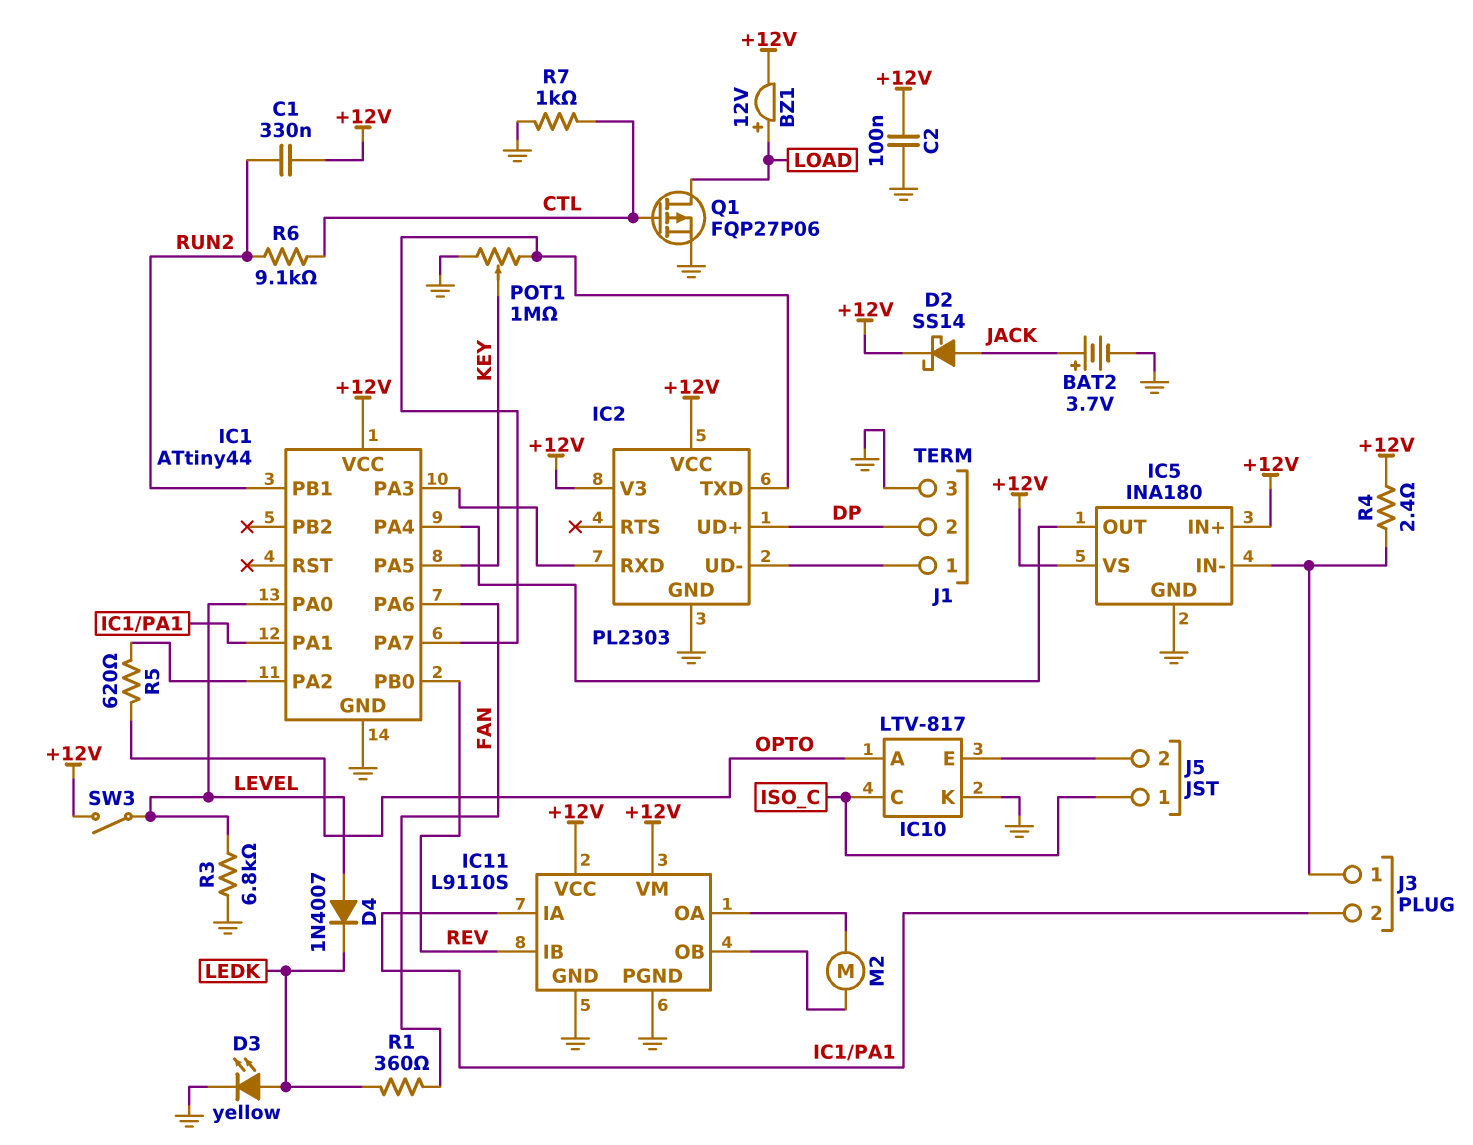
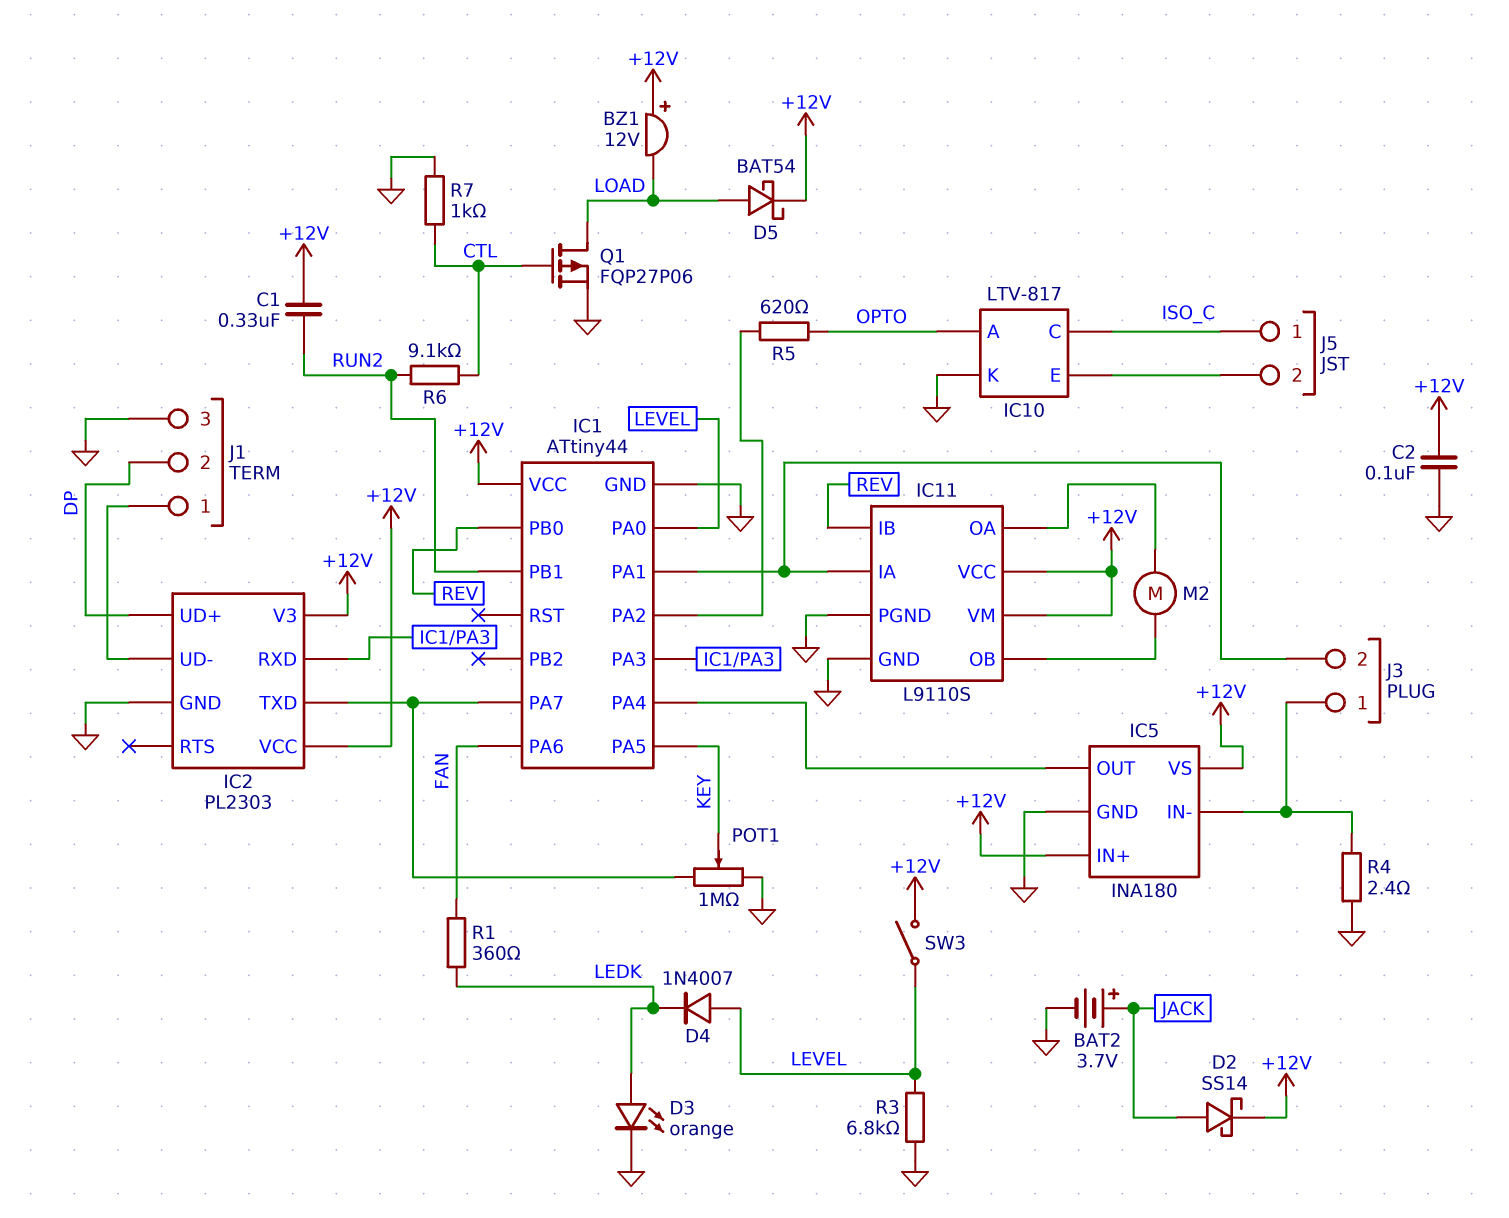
BZ1: buzzer 12V (plus LOAD, minus +12V) -> buzzer 12V (plus +12V, minus LOAD)
D3: LED yellow (A LEDK, K GND) -> LED orange (A LEDK, K GND)
D5: none -> schottky BAT54 (A LOAD, K +12V)
R4: 2.4 (+12V, IC5/IN-) -> 2.4 (GND, IC5/IN-)

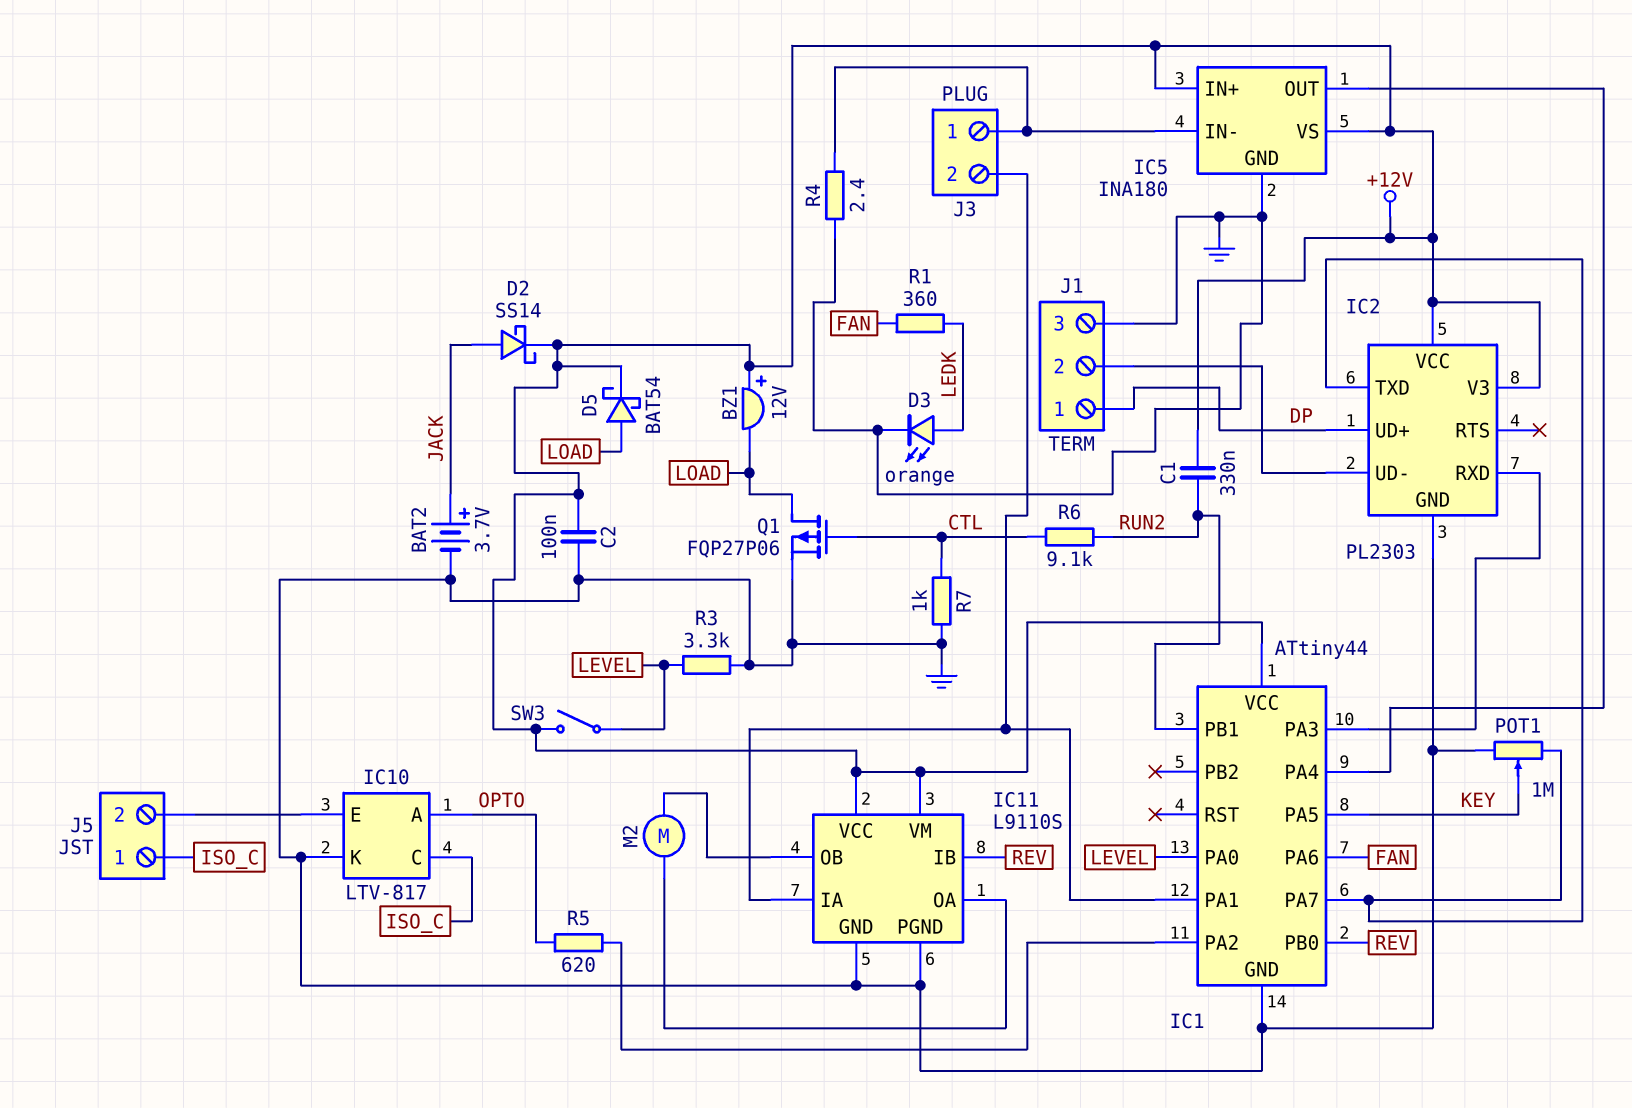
D4: diode 1N4007 (A LEVEL, K LEDK) -> none
J1 pin 1: IC2/UD- -> DP
J1 pin 2: DP -> IC2/UD-
R3: 6.8k (GND, LEVEL) -> 3.3k (GND, LEVEL)

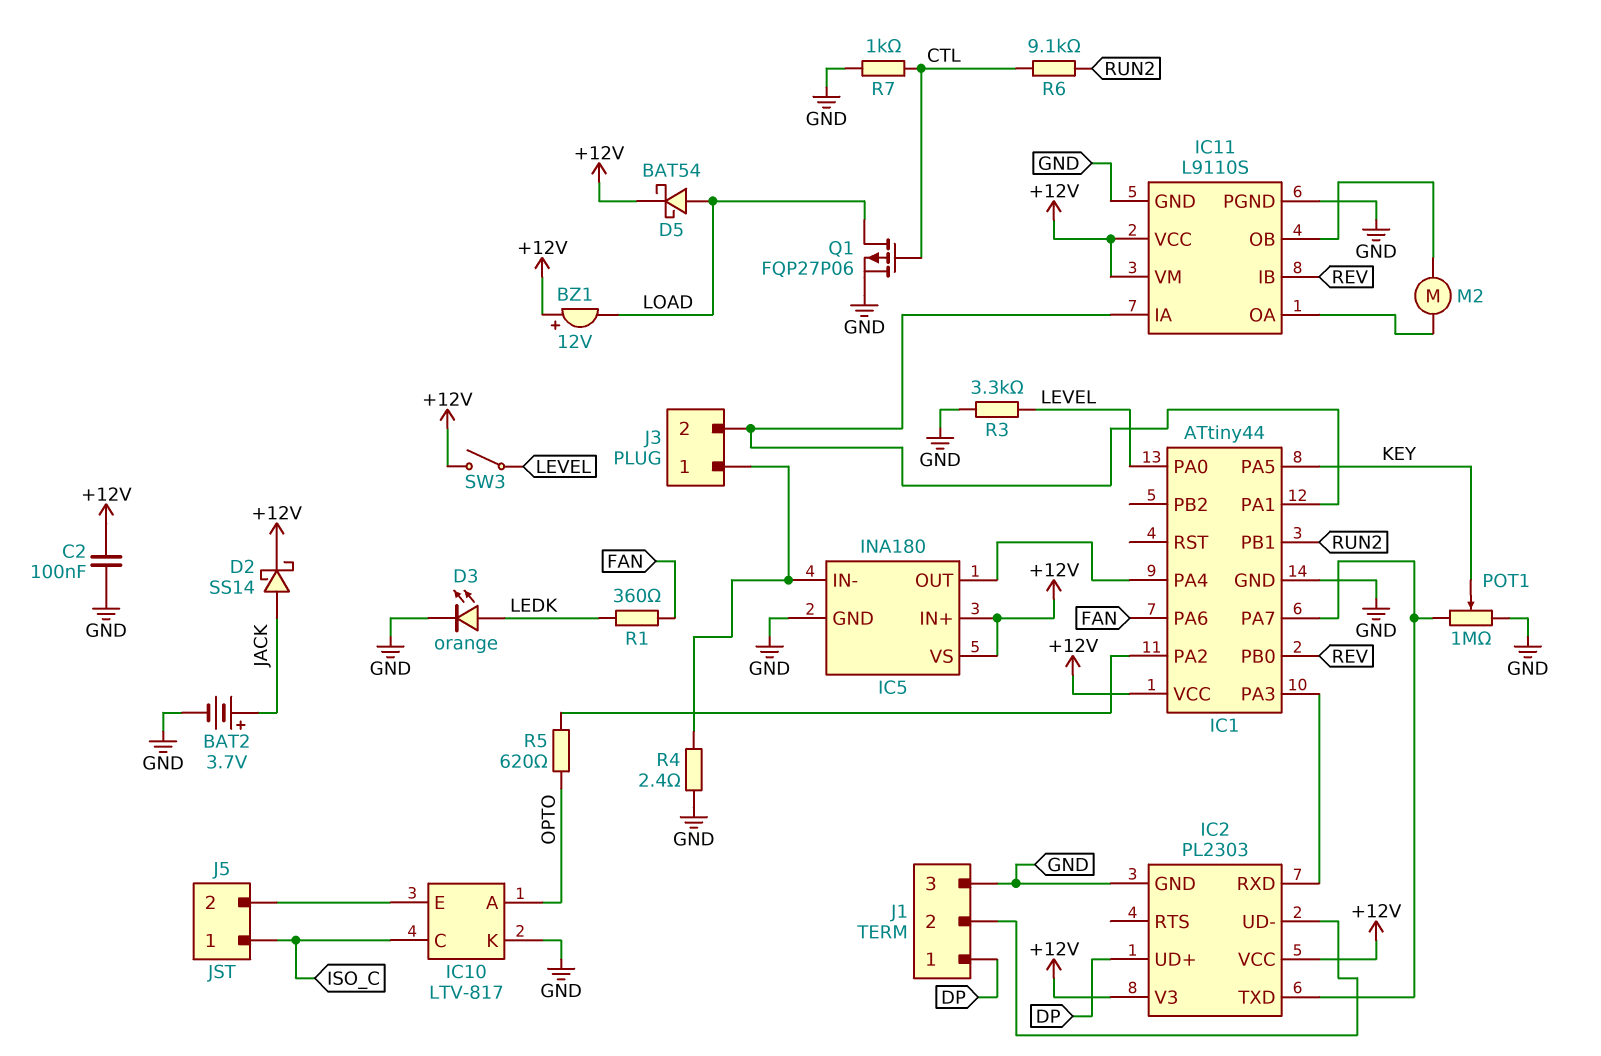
C1: 330nF (+12V, RUN2) -> none

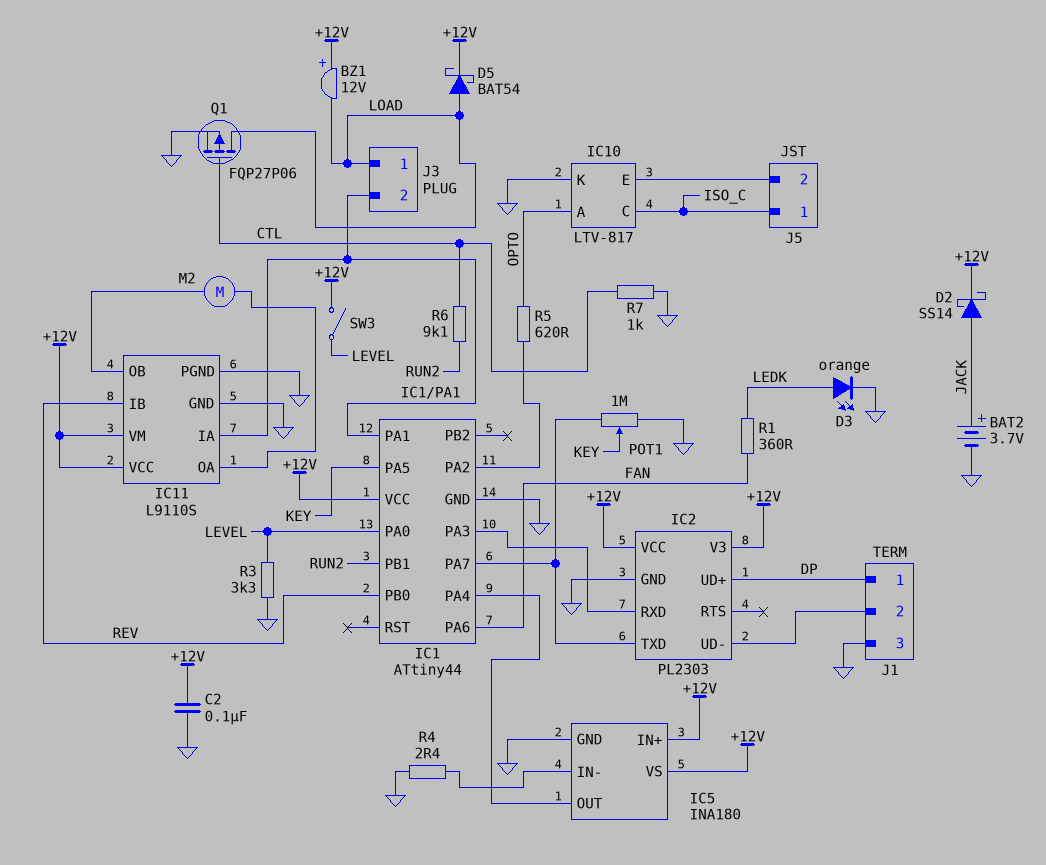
J3 pin 1: IC5/IN- -> LOAD

